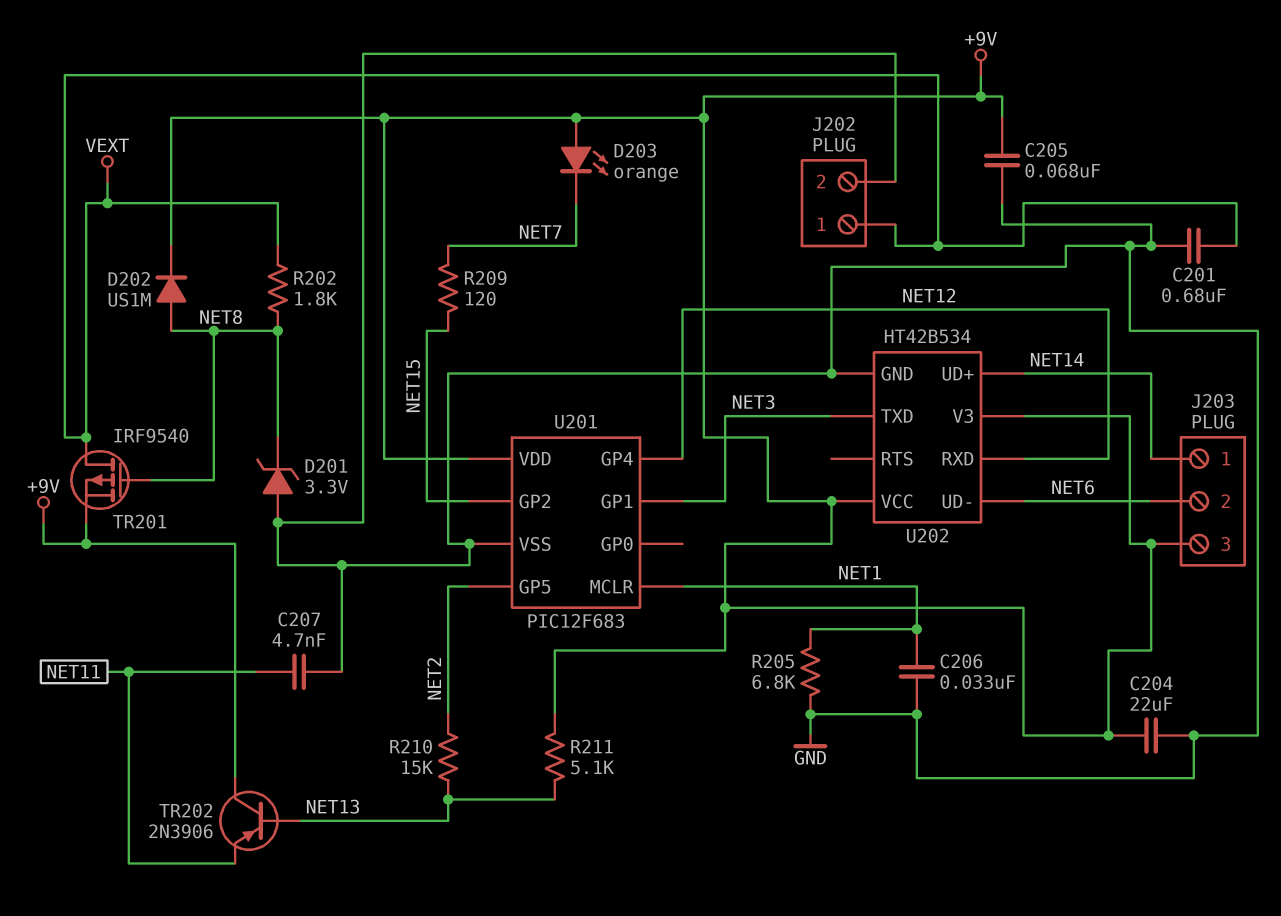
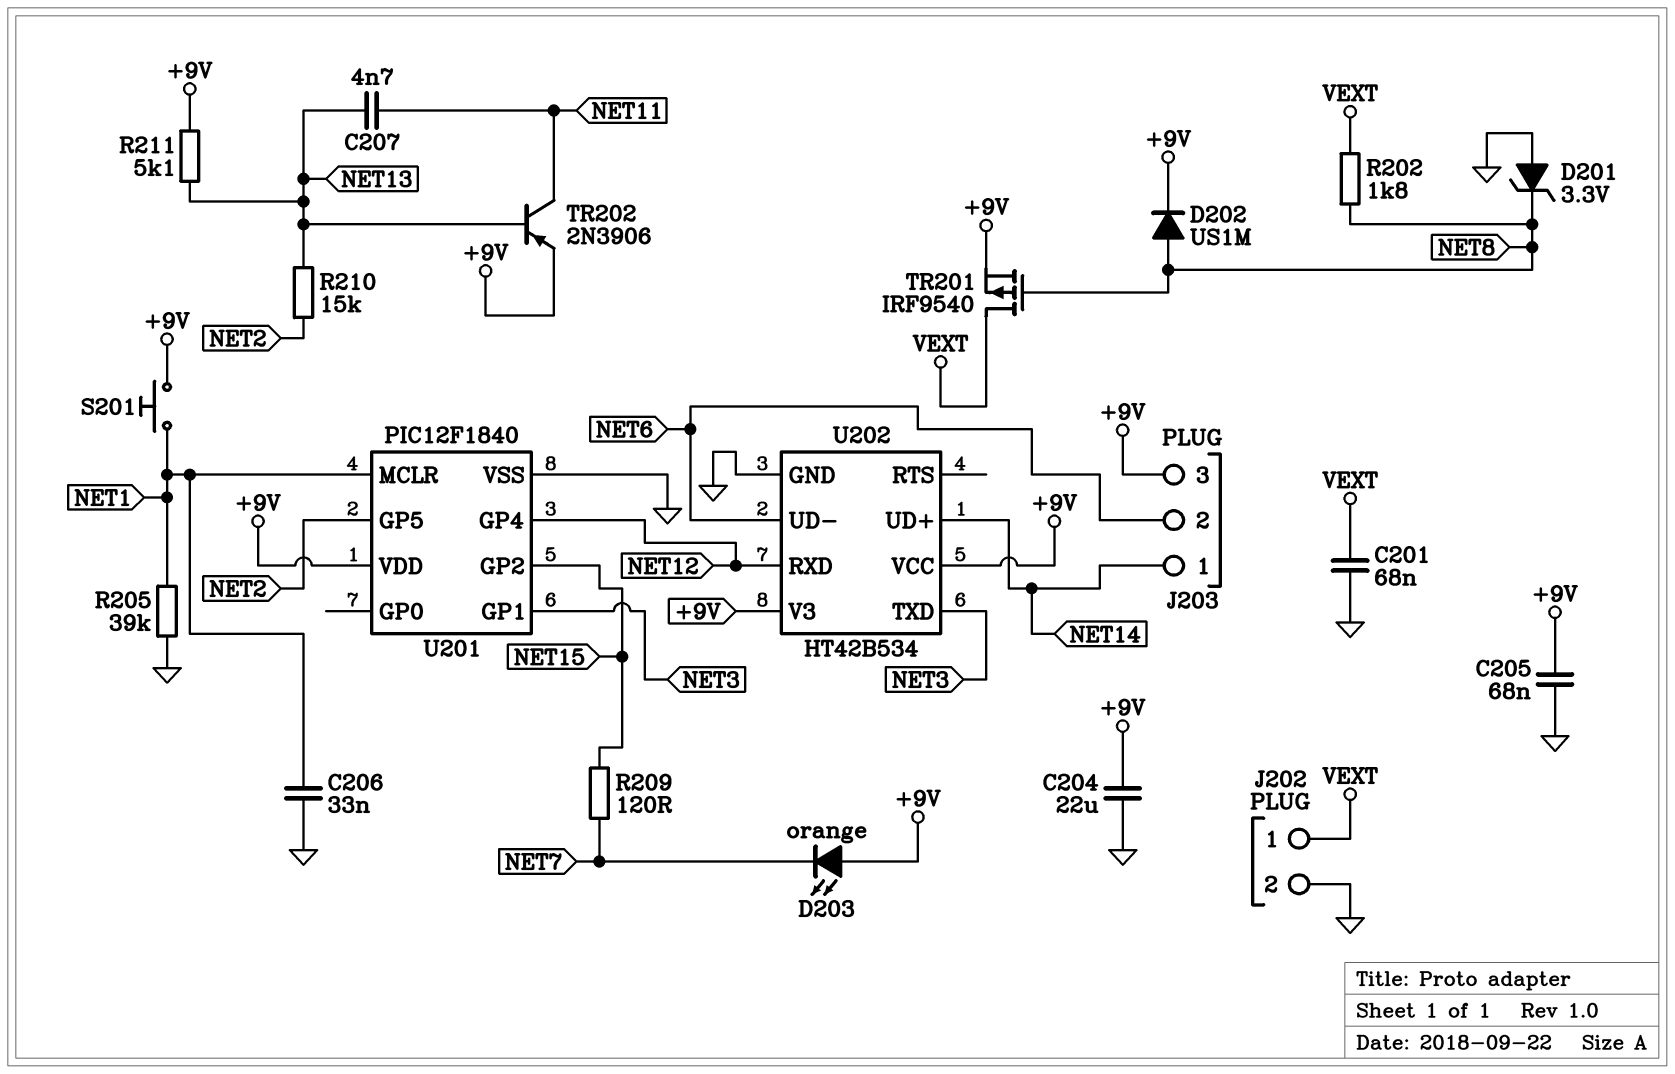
C201: 680nF (GND, VEXT) -> 68nF (GND, VEXT)
C207: 4.7nF (GND, NET11) -> 4.7nF (NET11, NET13)
R205: 6.8k (GND, NET1) -> 39k (GND, NET1)
S201: none -> button (+9V, NET1)
TR202: PNP 2N3906 (B NET13, C +9V, E NET11) -> PNP 2N3906 (B NET13, C NET11, E +9V)
U201: PIC12F683 -> PIC12F1840

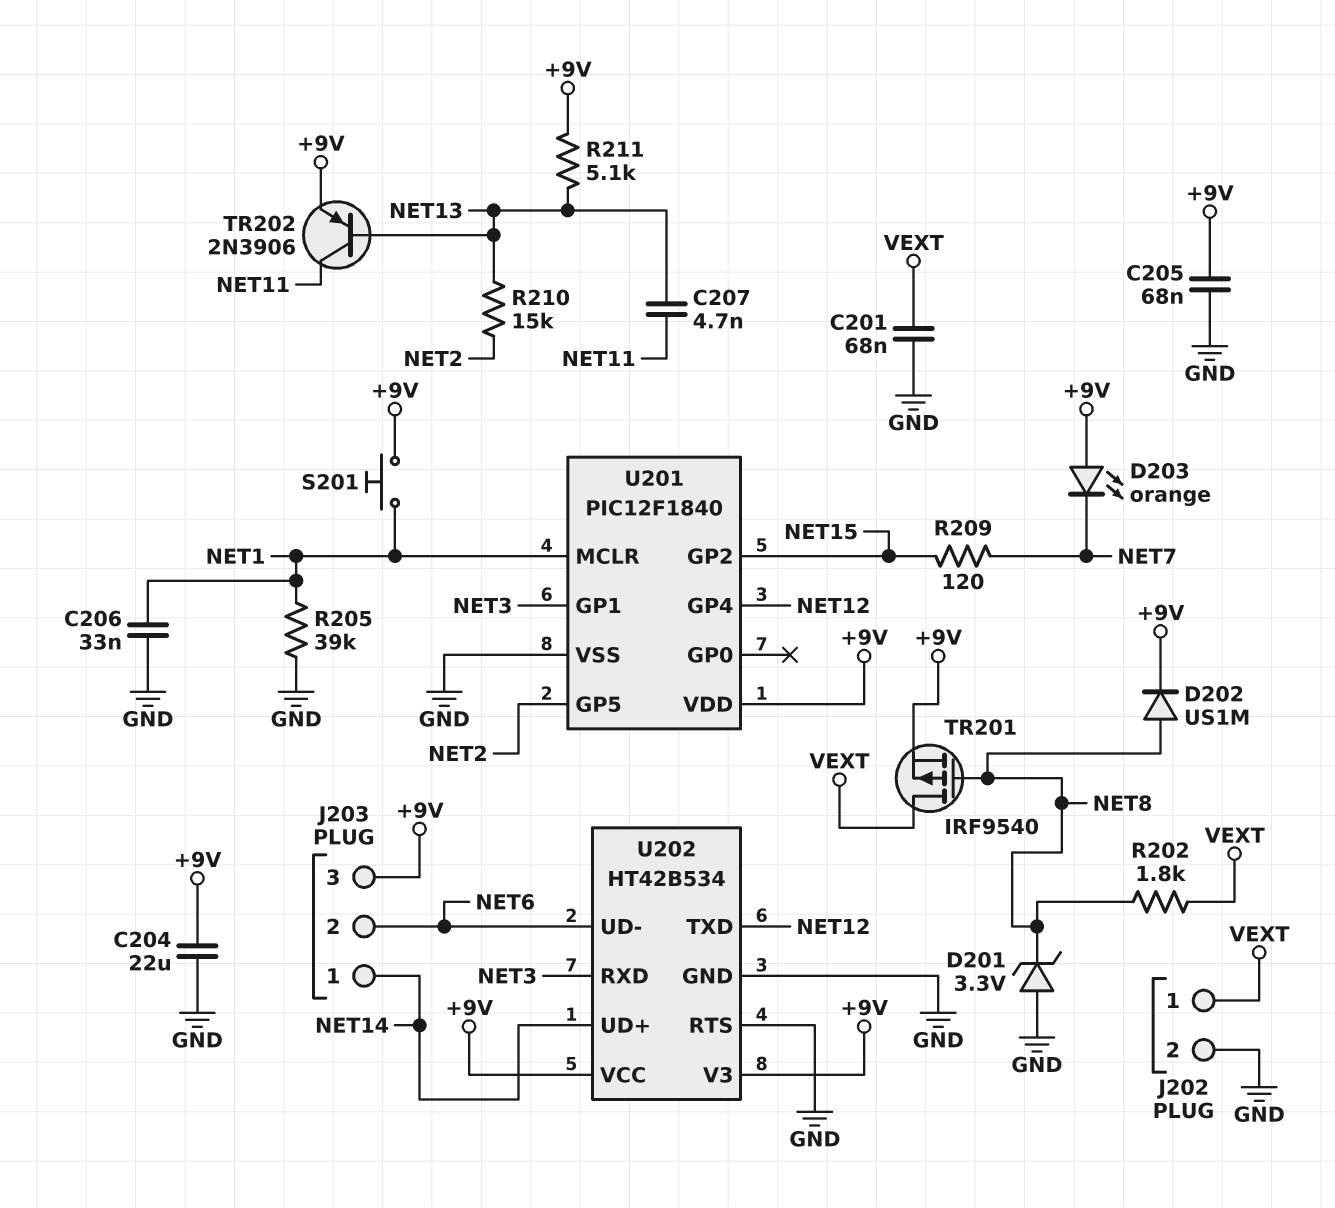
U202 pin RTS: none -> GND
U202 pin RXD: NET12 -> NET3
U202 pin TXD: NET3 -> NET12

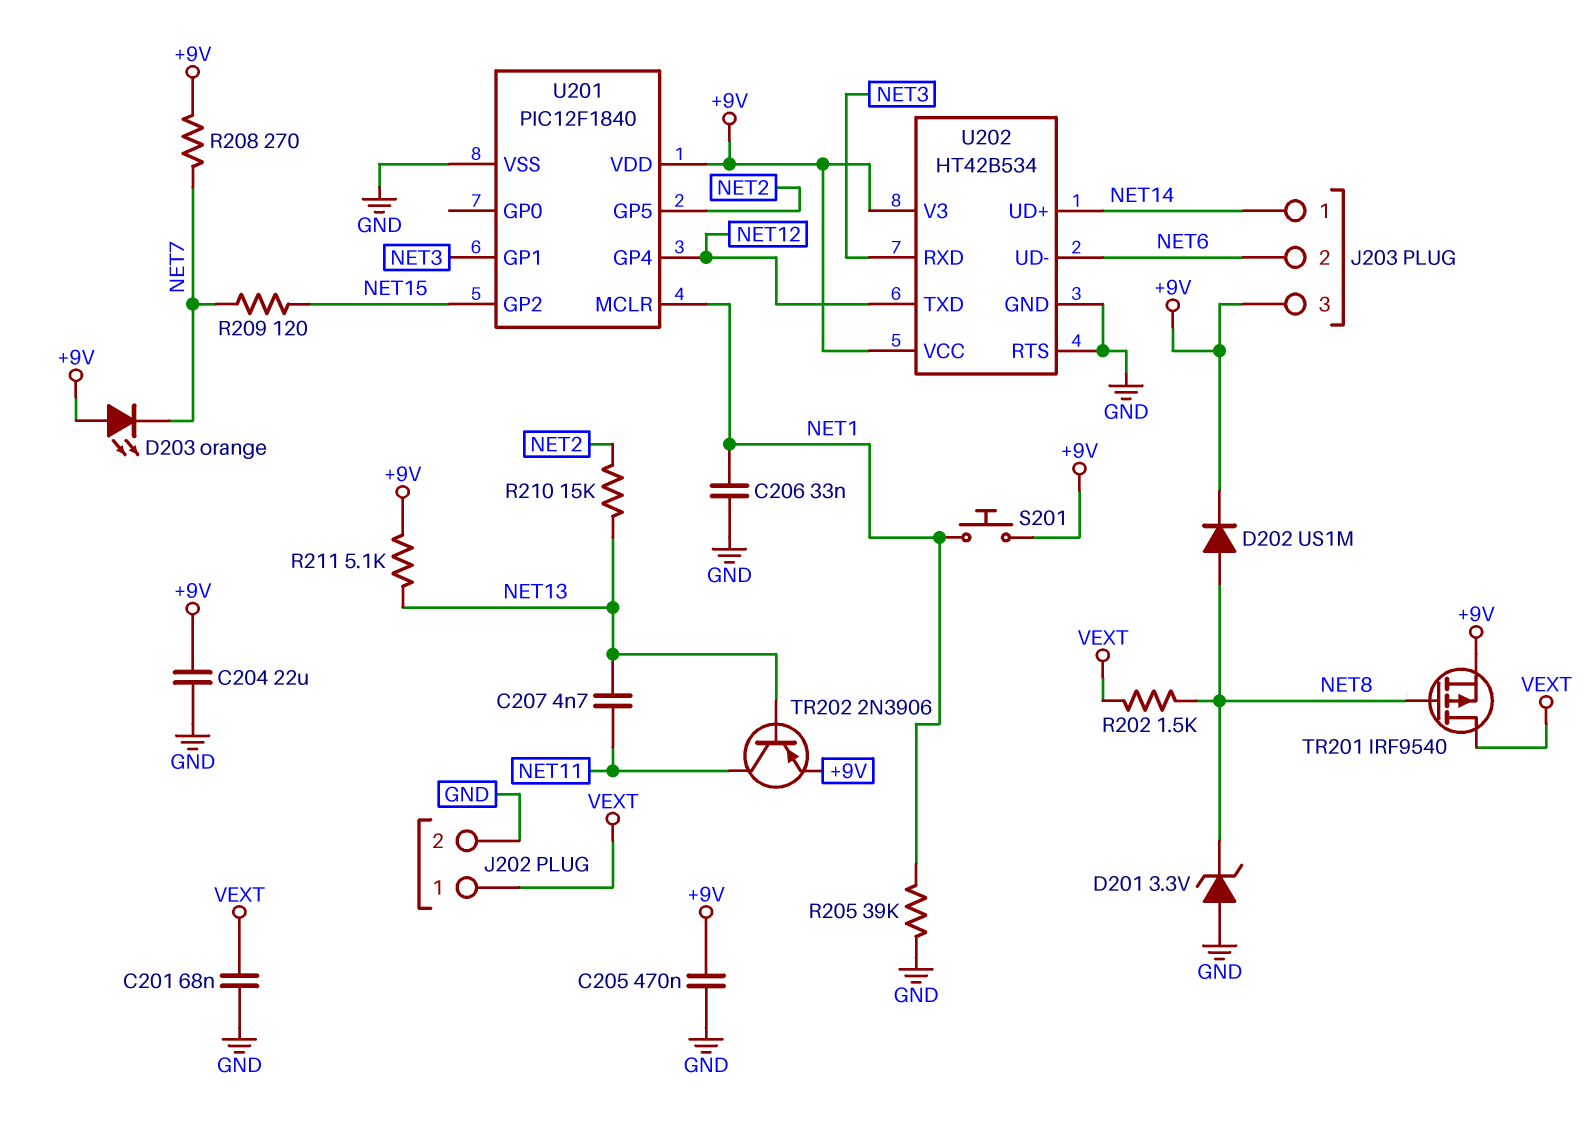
C205: 68nF (+9V, GND) -> 470nF (+9V, GND)
R202: 1.8k (NET8, VEXT) -> 1.5k (NET8, VEXT)
R208: none -> 270 (+9V, NET7)

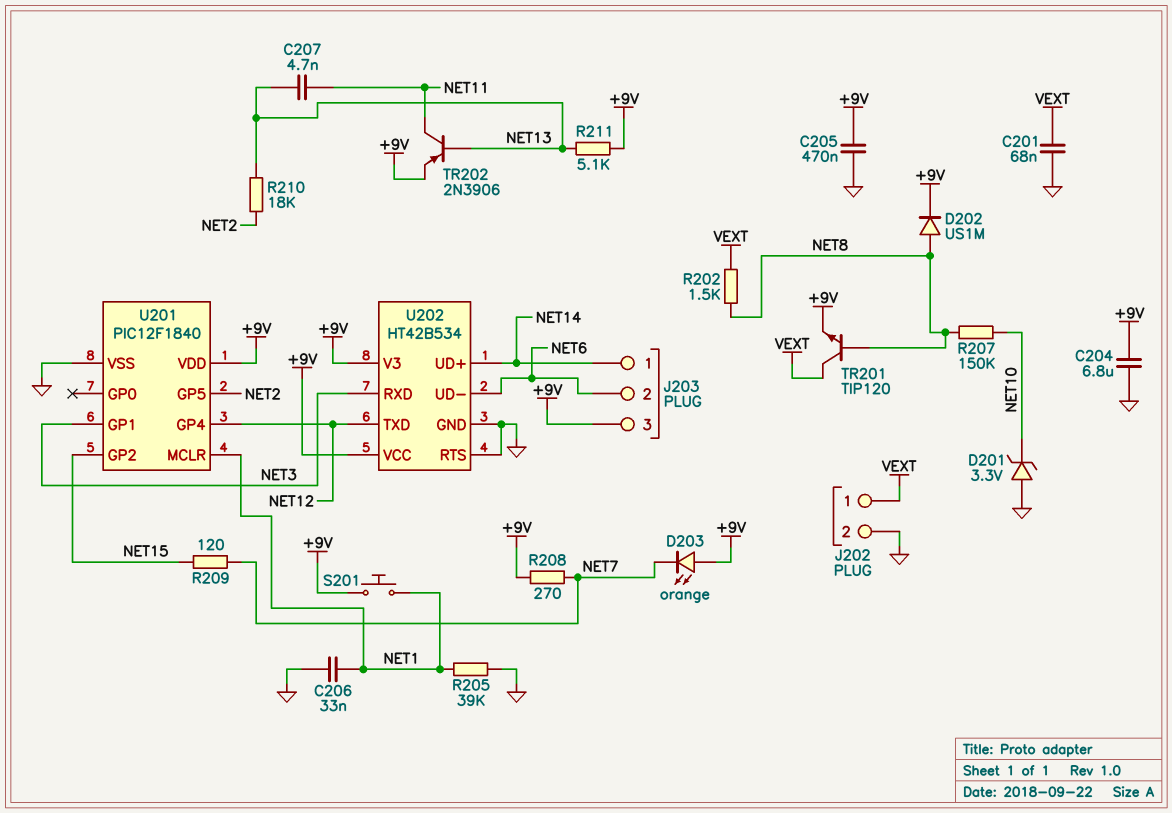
C204: 22uF (+9V, GND) -> 6.8uF (+9V, GND)
D201: zener 3.3V (A GND, K NET8) -> zener 3.3V (A GND, K NET10)
R207: none -> 150k (NET8, NET10)
R210: 15k (NET2, NET13) -> 18k (NET2, NET13)
TR201: PMOS IRF9540 (G NET8, D VEXT, S +9V) -> NPN TIP120 (B NET8, C VEXT, E +9V)

